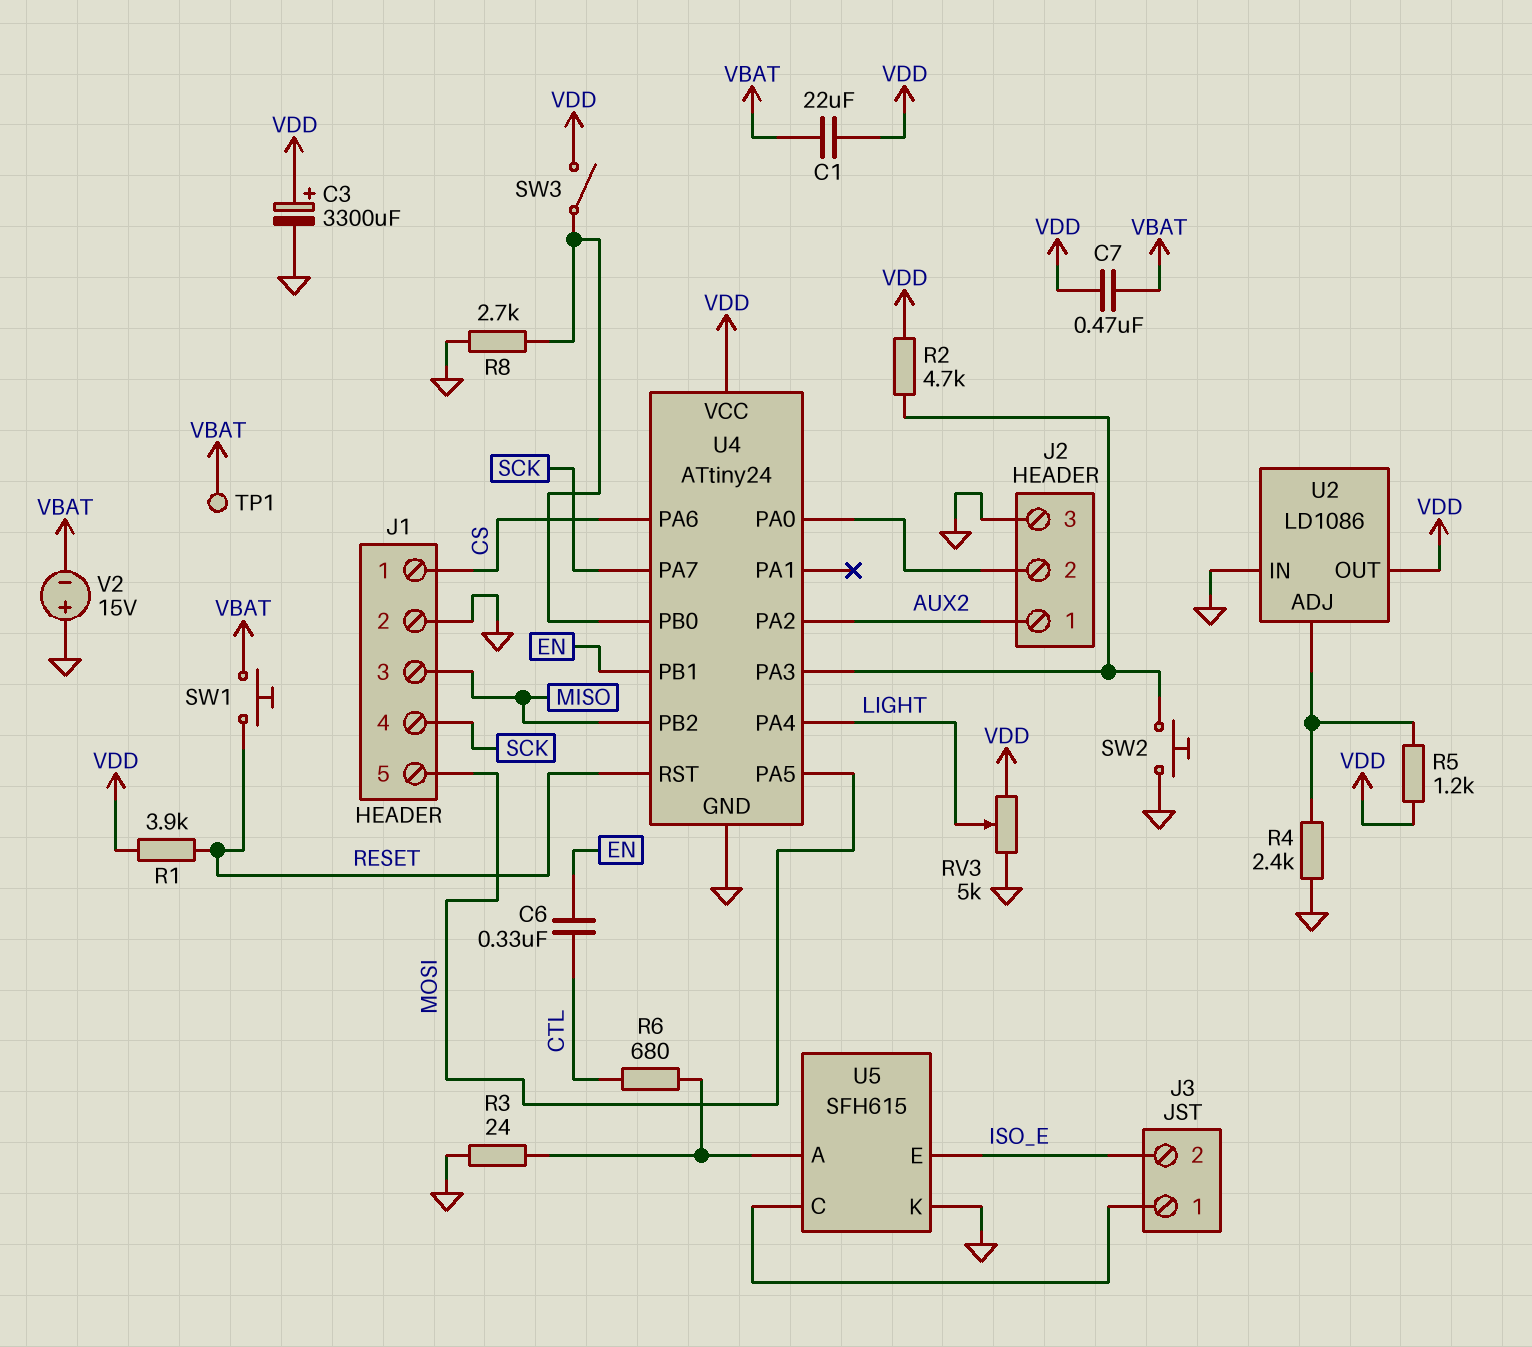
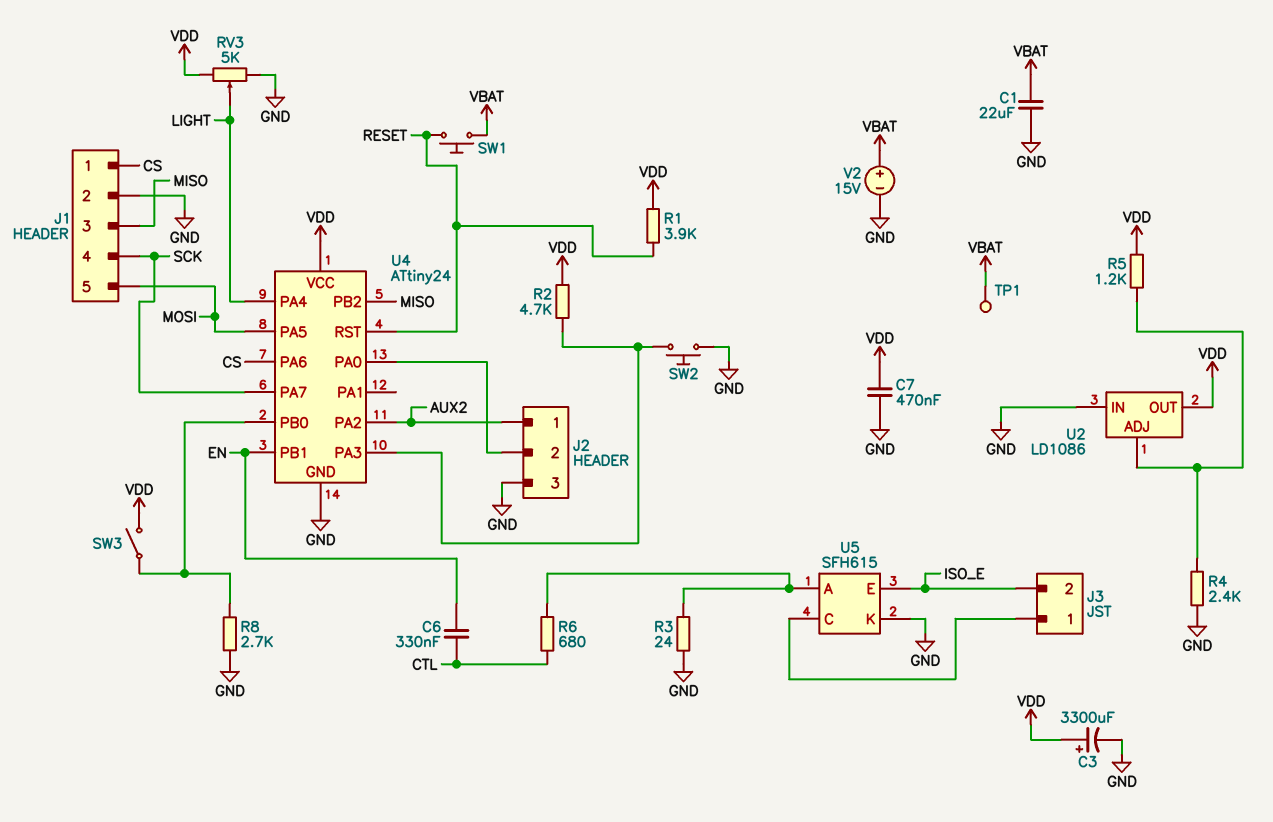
C1: 22uF (VBAT, VDD) -> 22uF (GND, VBAT)
C7: 470nF (VBAT, VDD) -> 470nF (GND, VDD)
V2: 15V (plus GND, minus VBAT) -> 15V (plus VBAT, minus GND)

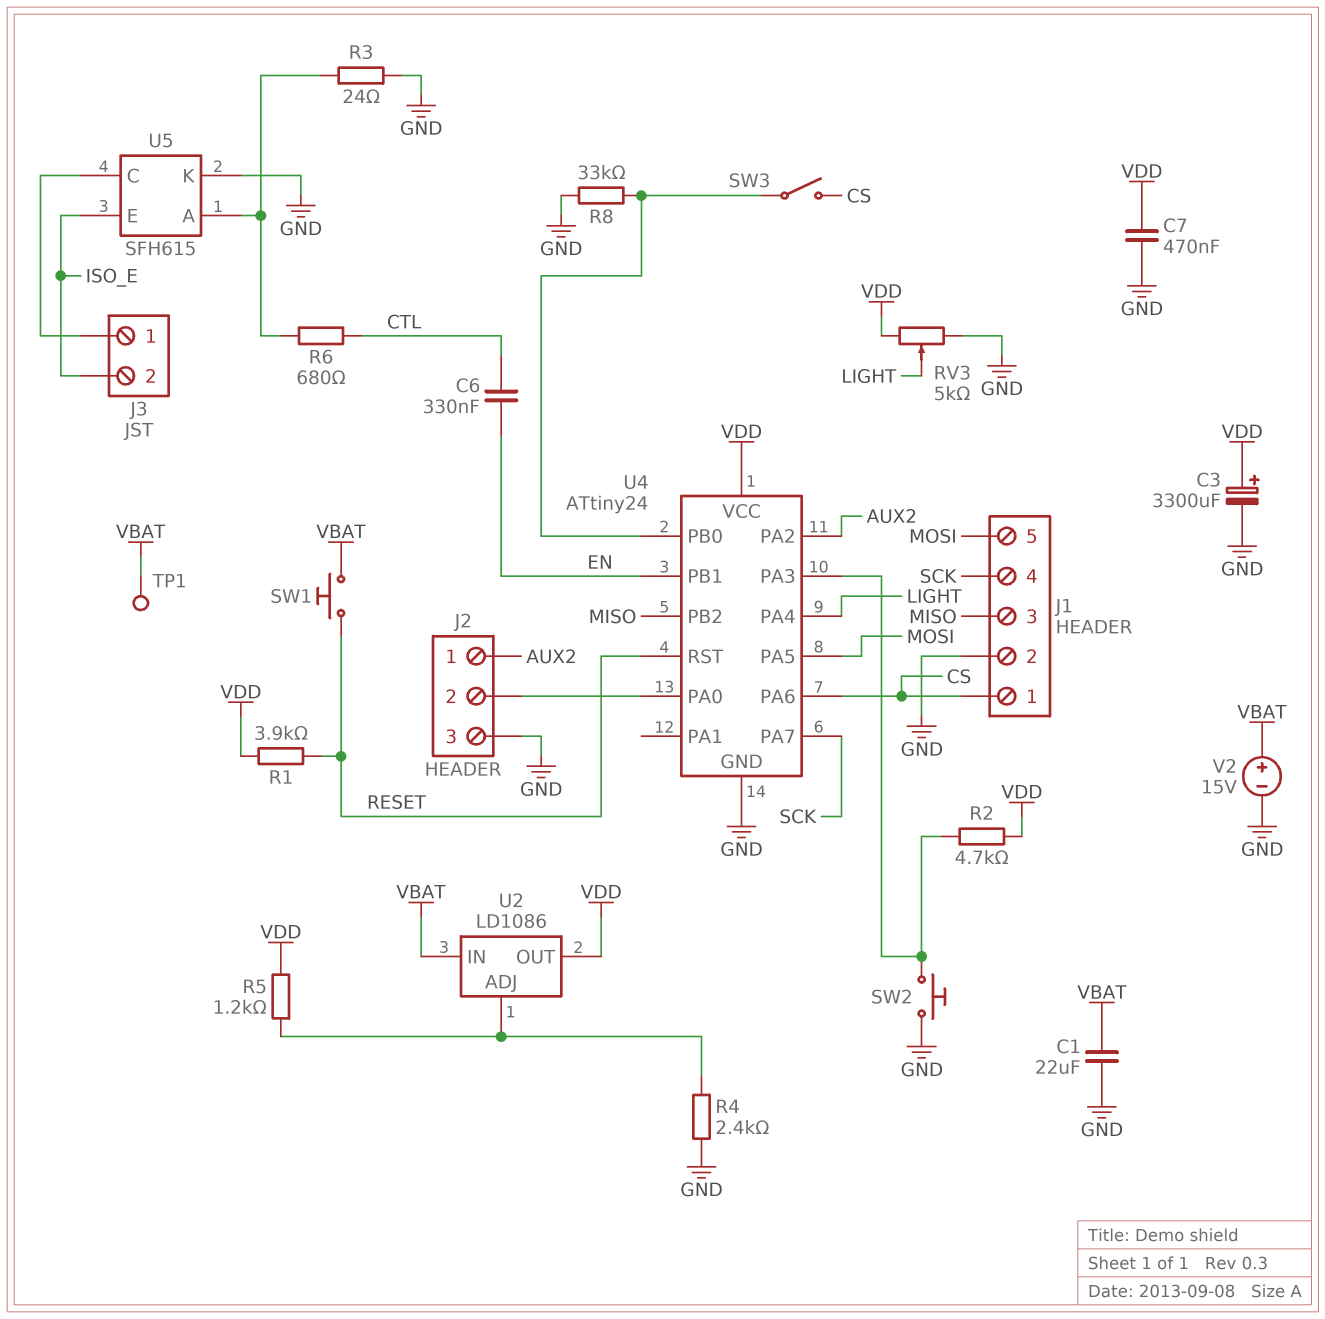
R8: 2.7k (GND, U4/PB0) -> 33k (GND, U4/PB0)
SW3: switch (U4/PB0, VDD) -> switch (CS, U4/PB0)
U2 pin IN: GND -> VBAT

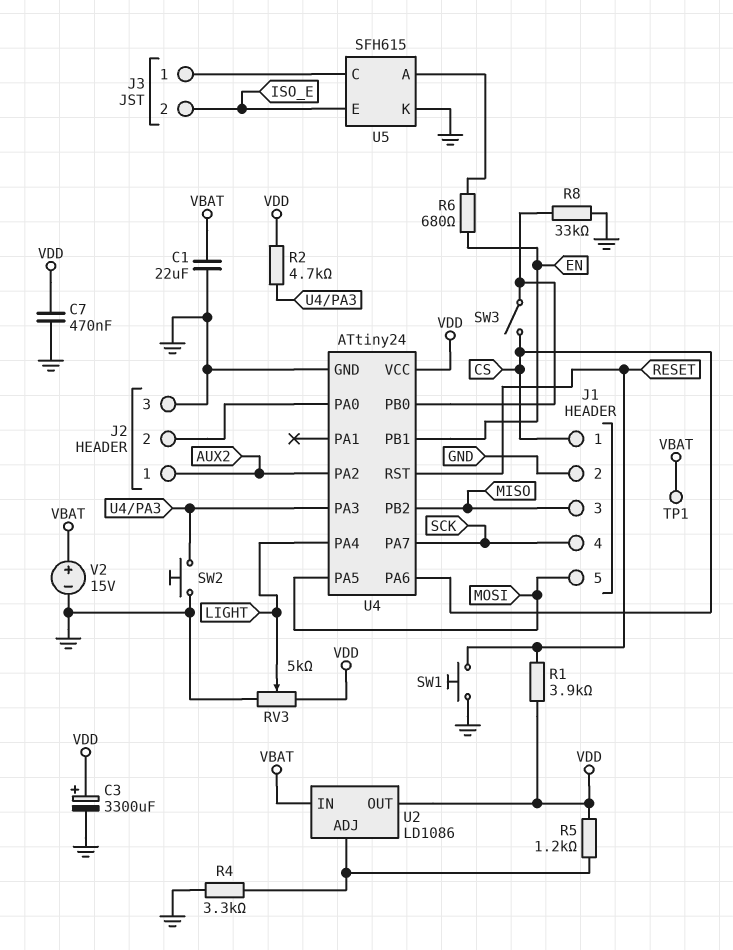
C6: 330nF (CTL, EN) -> none
R3: 24 (GND, U5/A) -> none
R4: 2.4k (GND, U2/ADJ) -> 3.3k (GND, U2/ADJ)
R6: 680 (CTL, U5/A) -> 680 (EN, U5/A)
SW1: button (RESET, VBAT) -> button (GND, RESET)

